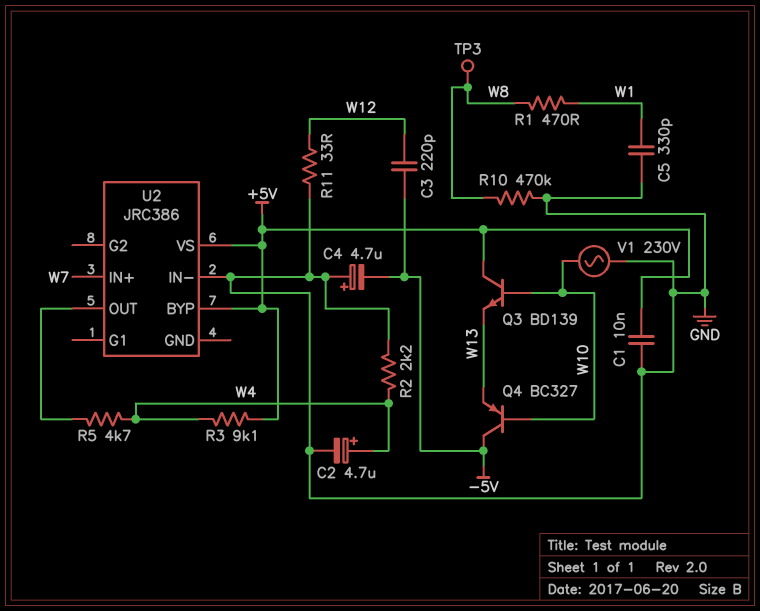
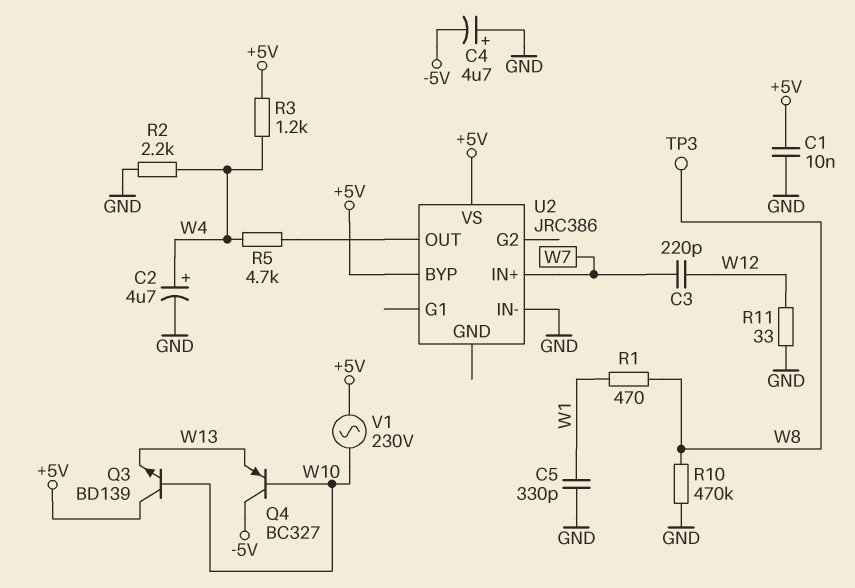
C3: 220pF (-5V, W12) -> 220pF (W7, W12)
R3: 9.1k (+5V, W4) -> 1.2k (+5V, W4)
V1: AC 230V (GND, W10) -> AC 230V (+5V, W10)

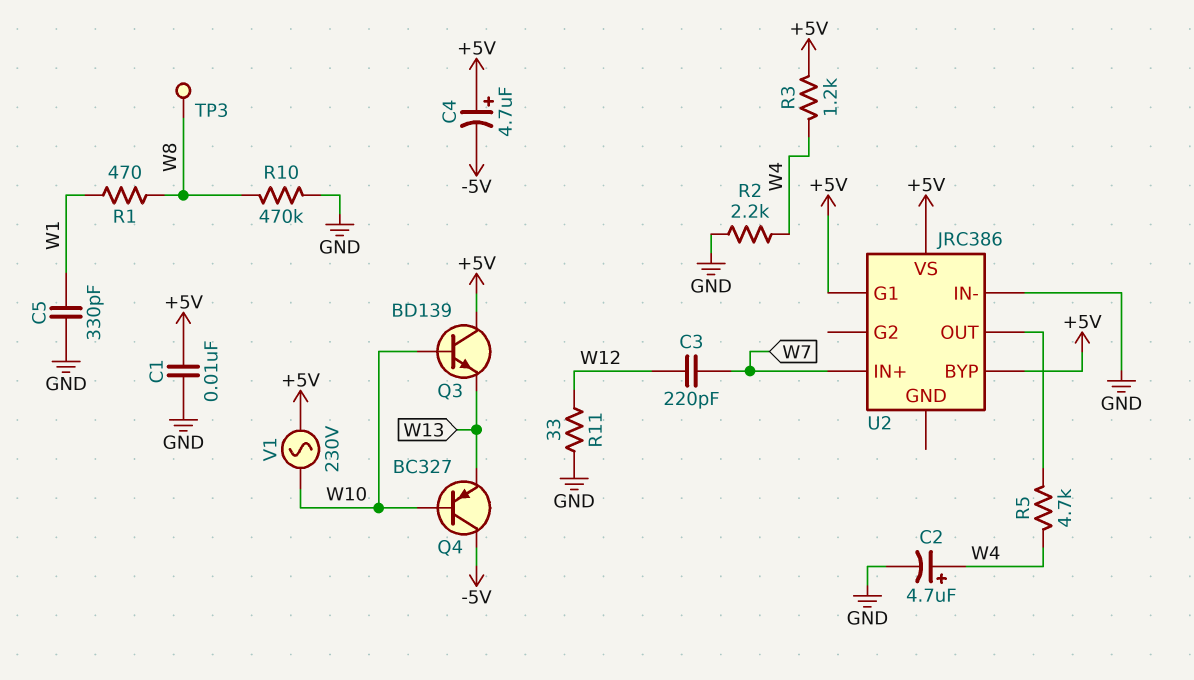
C4: 4.7uF (plus GND, minus -5V) -> 4.7uF (plus +5V, minus -5V)
U2 pin G1: none -> +5V

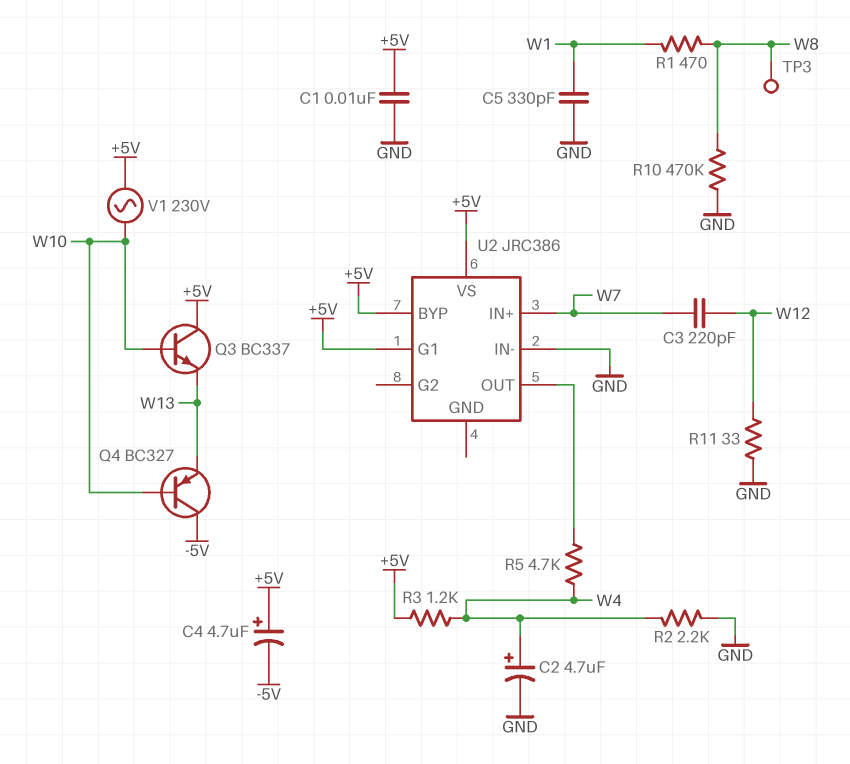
Q3: NPN BD139 (B W10, C +5V, E W13) -> NPN BC337 (B W10, C +5V, E W13)

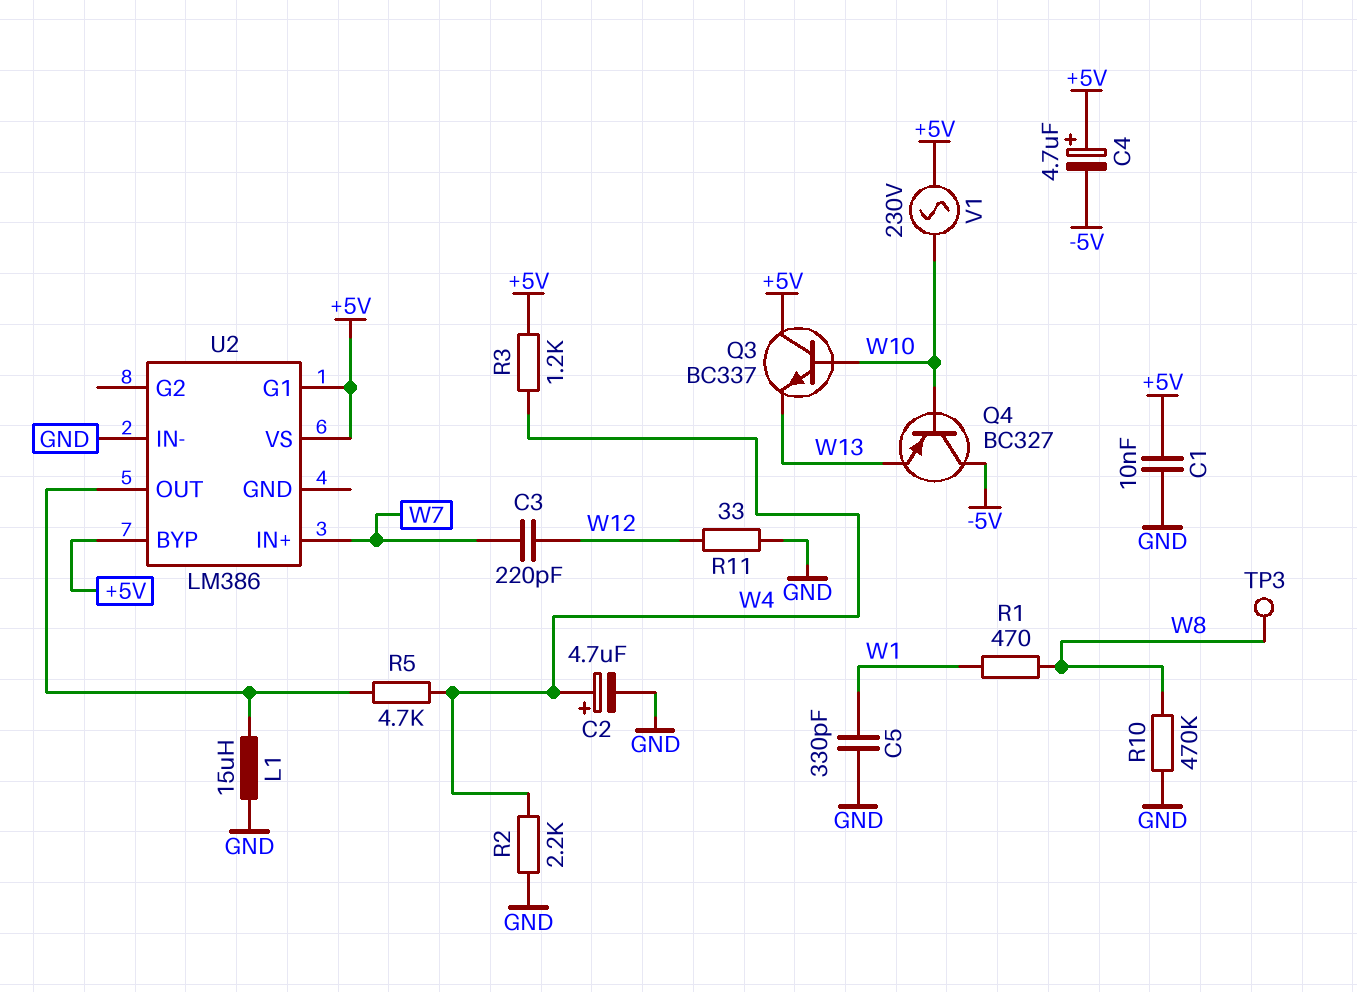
L1: none -> 15uH (GND, U2/OUT)
U2: JRC386 -> LM386

